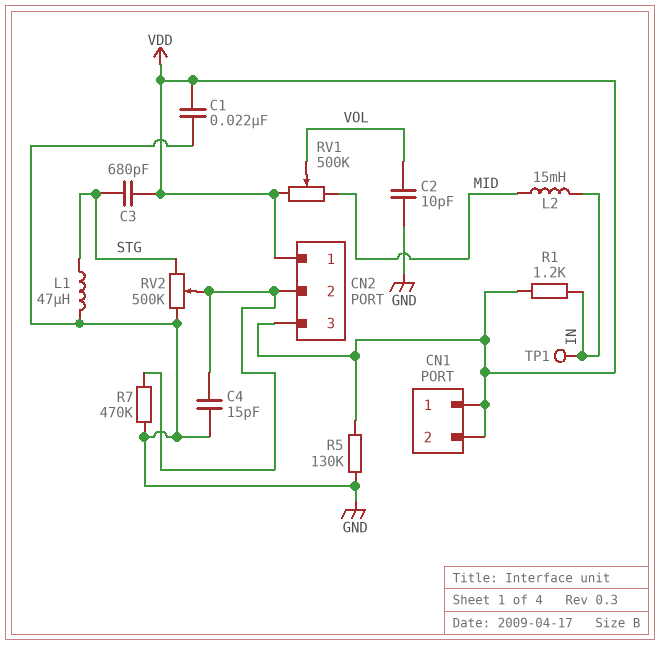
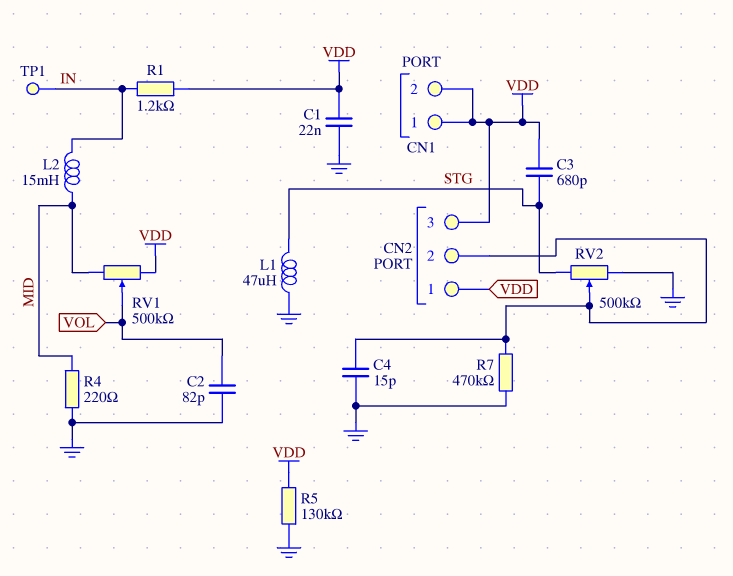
C2: 10pF (GND, VOL) -> 82pF (GND, VOL)
R4: none -> 220 (GND, MID)

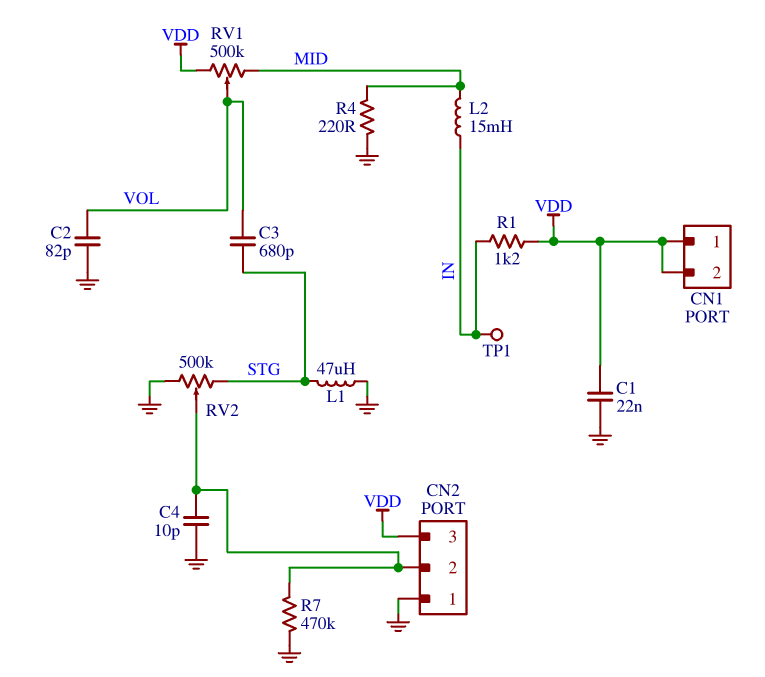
C3: 680pF (STG, VDD) -> 680pF (STG, VOL)
C4: 15pF (CN2/2, GND) -> 10pF (CN2/2, GND)
CN2 pin 1: VDD -> GND
R5: 130k (GND, VDD) -> none

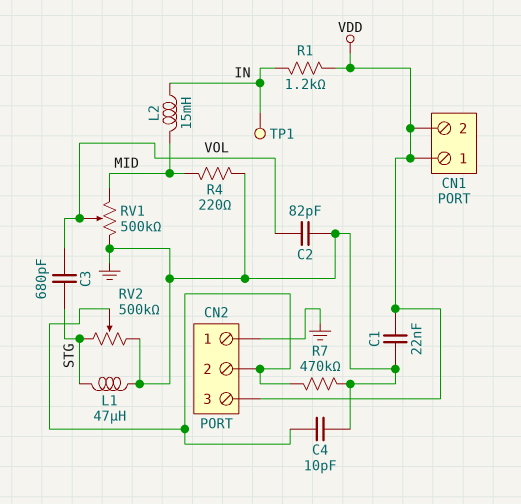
RV1: 500k (MID, VDD, wiper VOL) -> 500k (GND, MID, wiper VOL)

